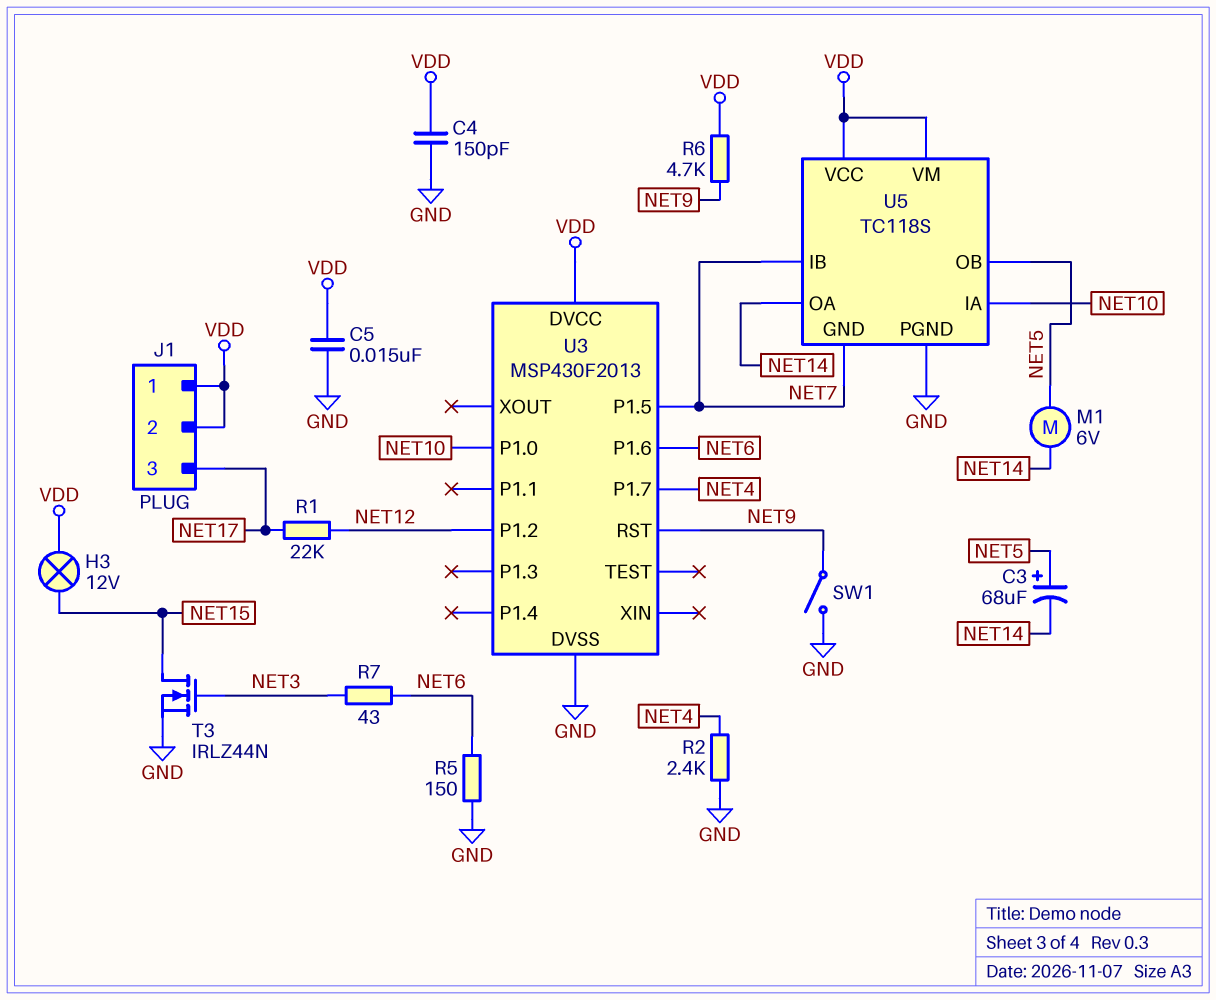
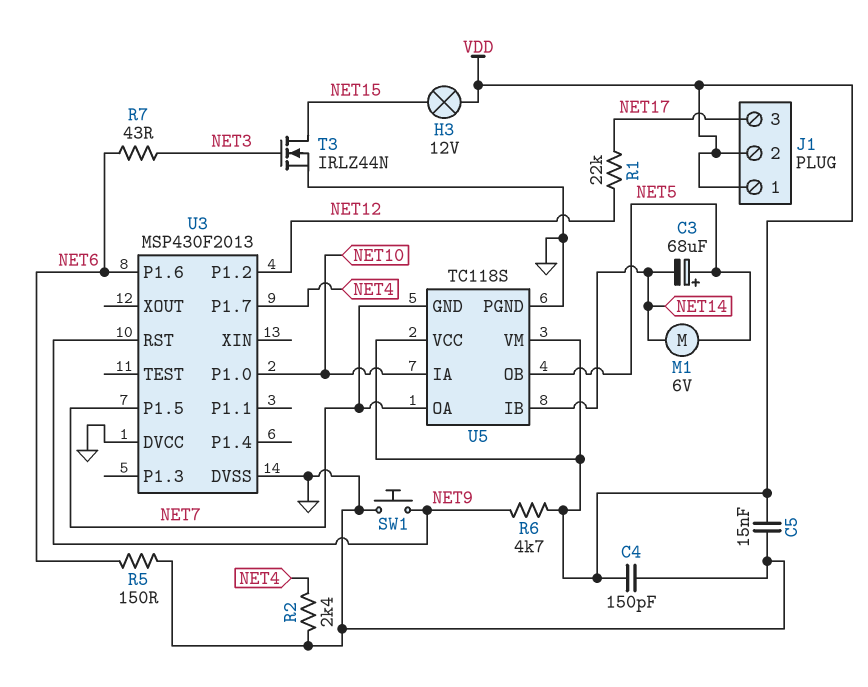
SW1: switch (GND, NET9) -> button (GND, NET9)
U3 pin DVCC: VDD -> GND
U5 pin IB: NET7 -> NET14
U5 pin OA: NET14 -> NET7

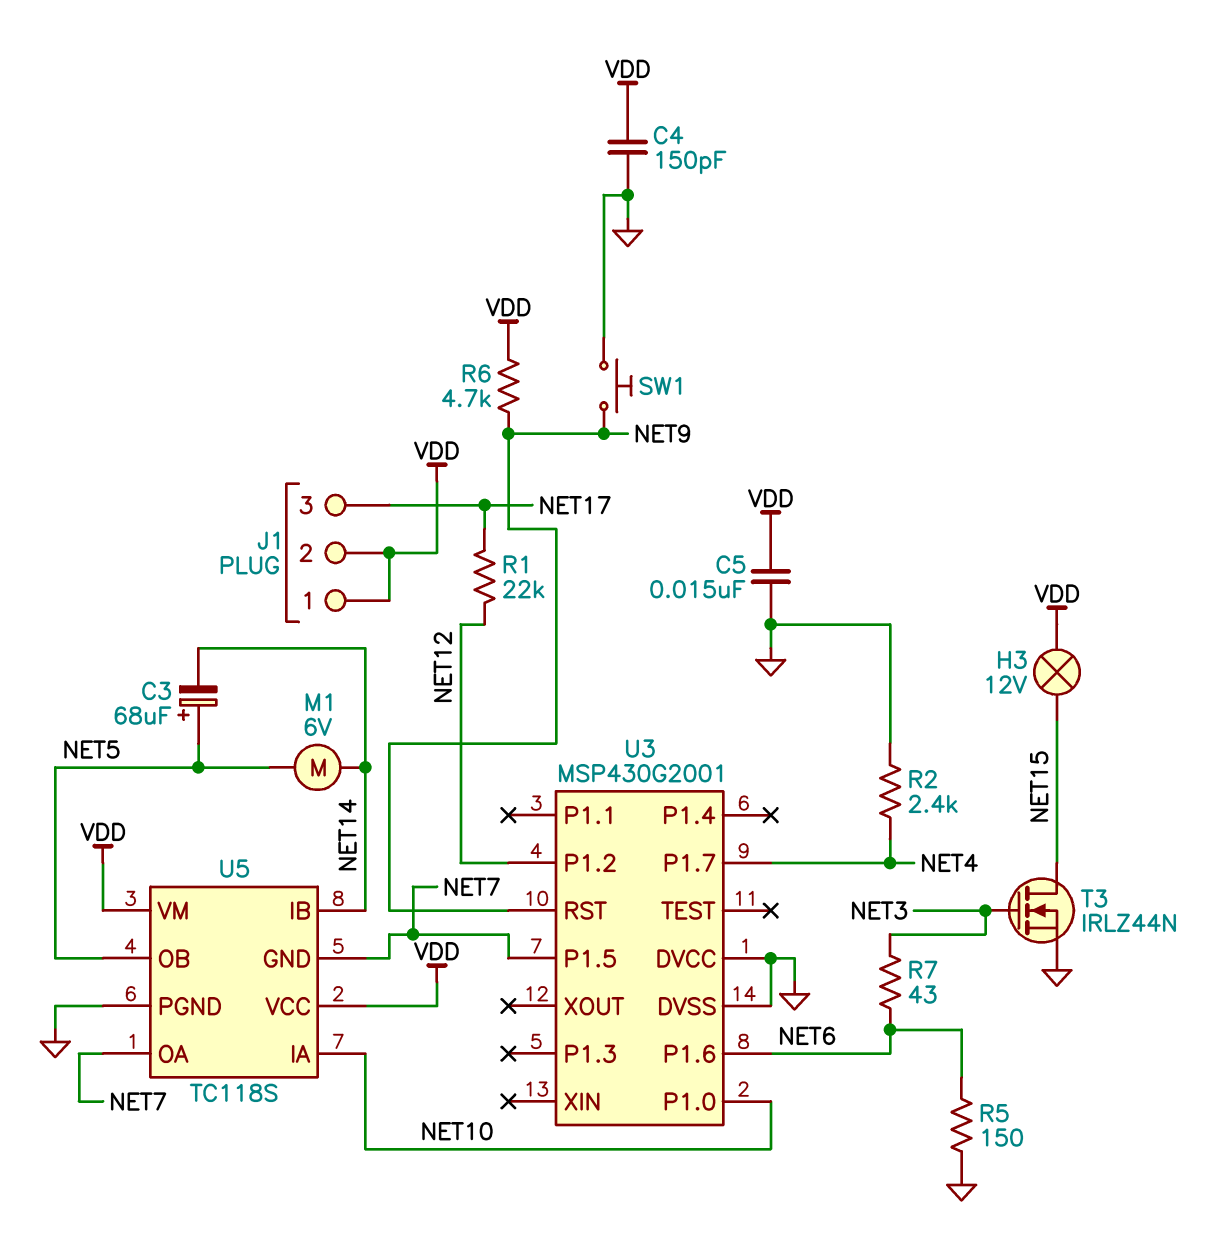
U3: MSP430F2013 -> MSP430G2001

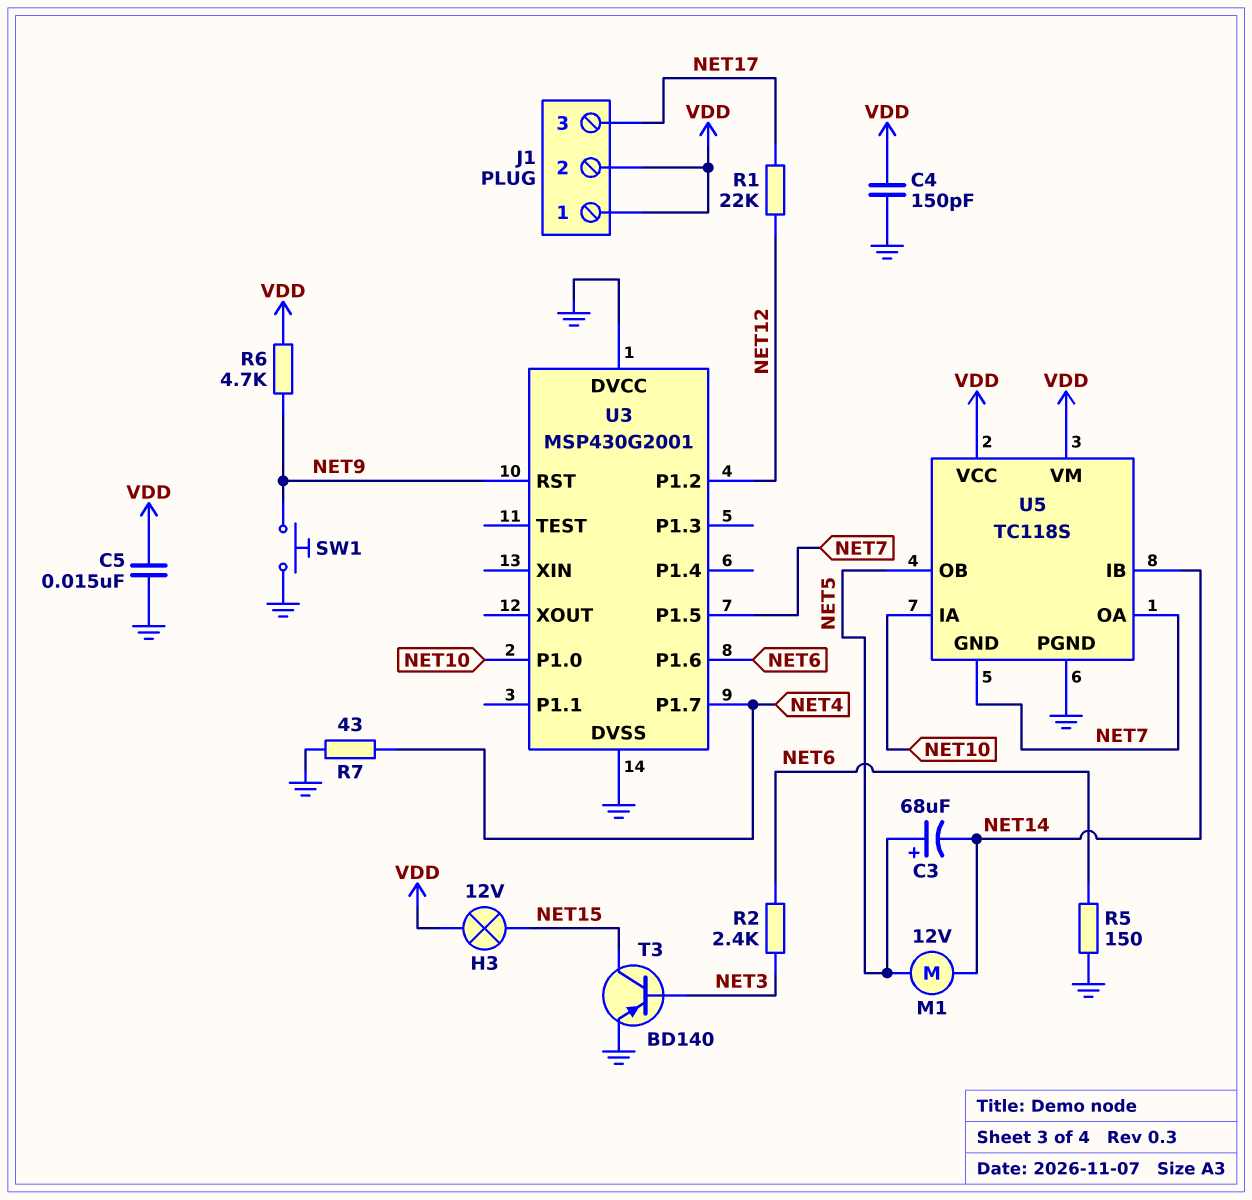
M1: motor 6V (NET5, NET14) -> motor 12V (NET5, NET14)
R2: 2.4k (GND, NET4) -> 2.4k (NET3, NET6)
R7: 43 (NET3, NET6) -> 43 (GND, NET4)
T3: NMOS IRLZ44N (G NET3, D NET15, S GND) -> PNP BD140 (B NET3, C NET15, E GND)

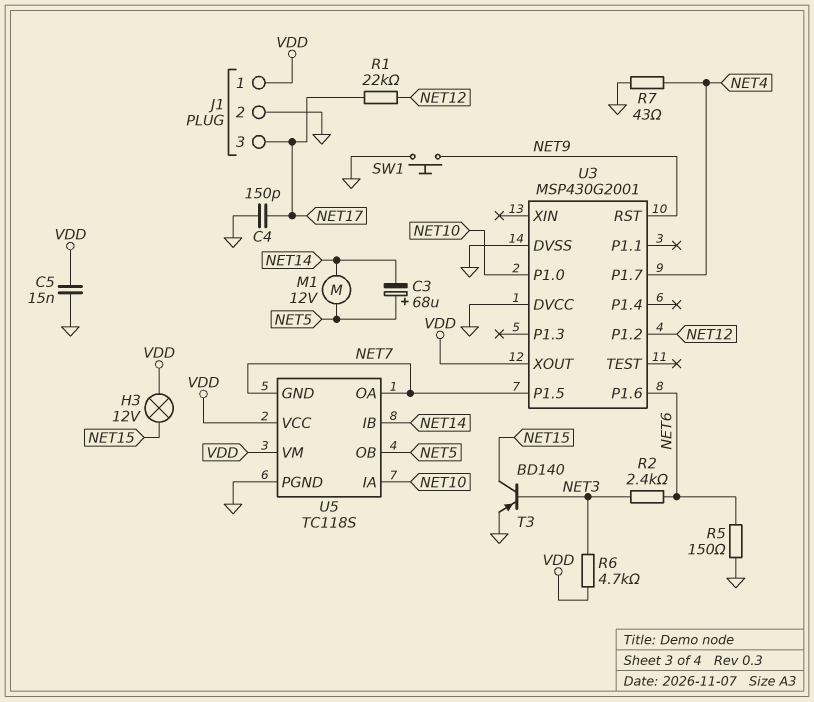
C4: 150pF (GND, VDD) -> 150pF (GND, NET17)
J1 pin 2: VDD -> GND
R6: 4.7k (NET9, VDD) -> 4.7k (NET3, VDD)
U3 pin XOUT: none -> VDD

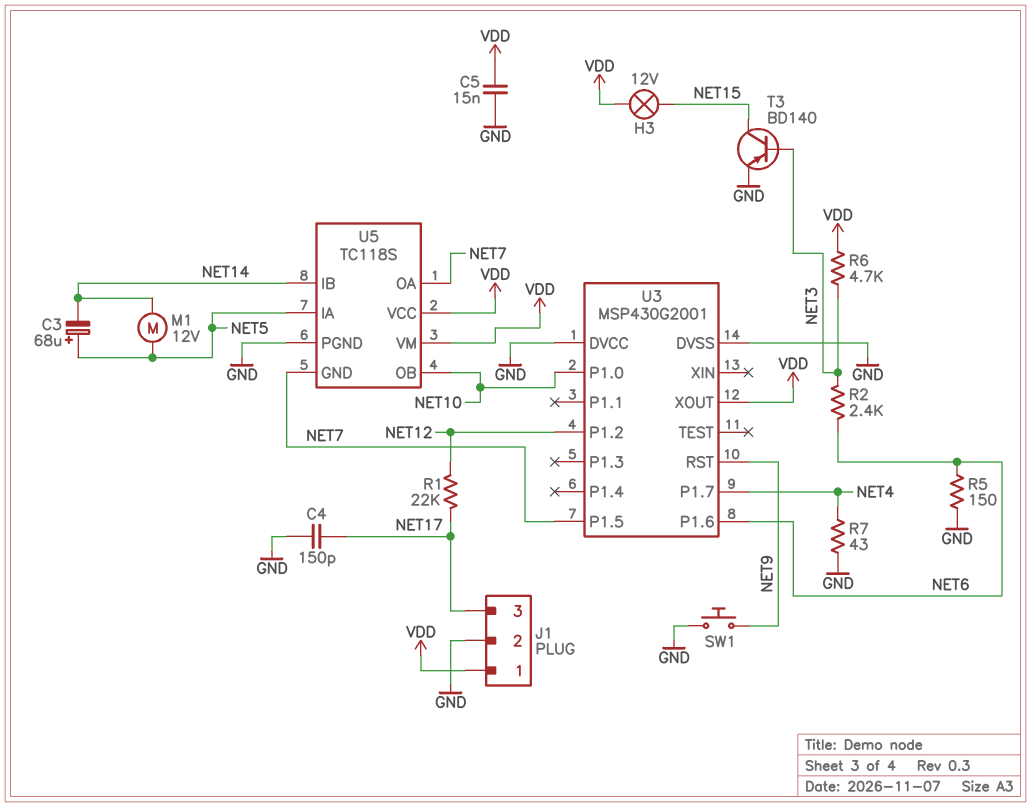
U5 pin IA: NET10 -> NET5
U5 pin OB: NET5 -> NET10

